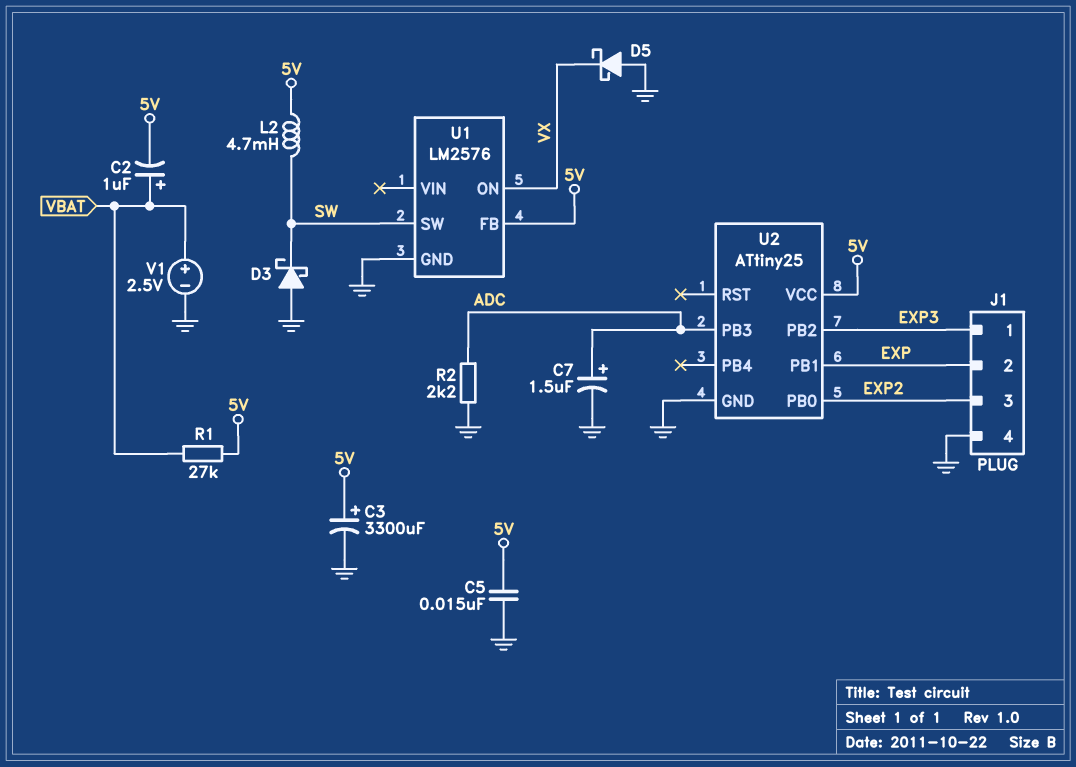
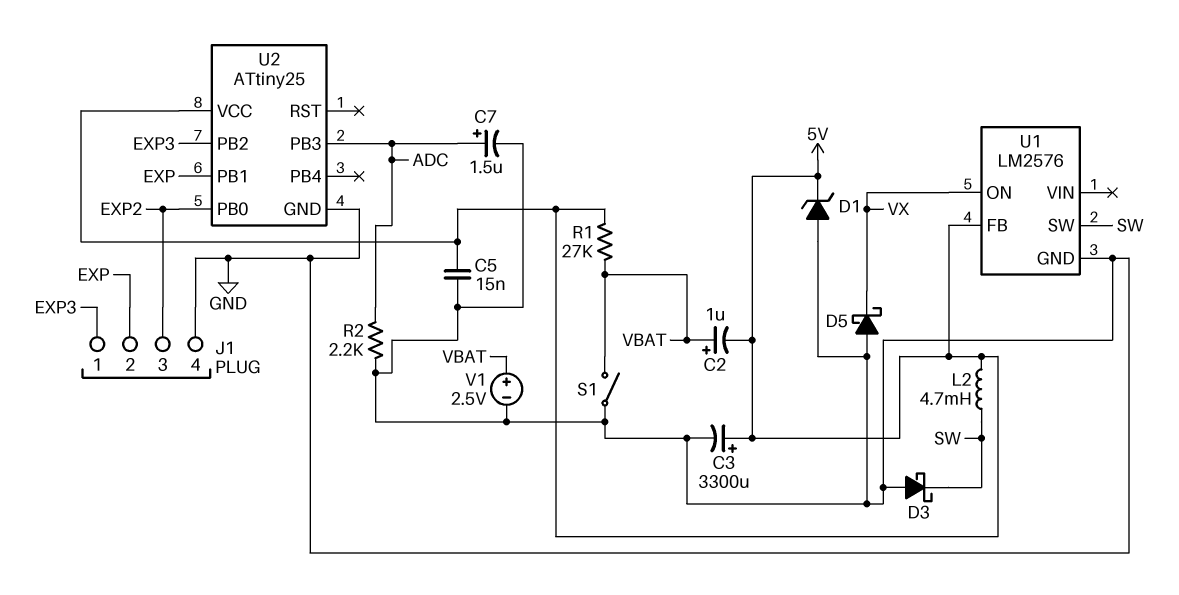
D1: none -> zener (A GND, K 5V)
S1: none -> switch (GND, VBAT)

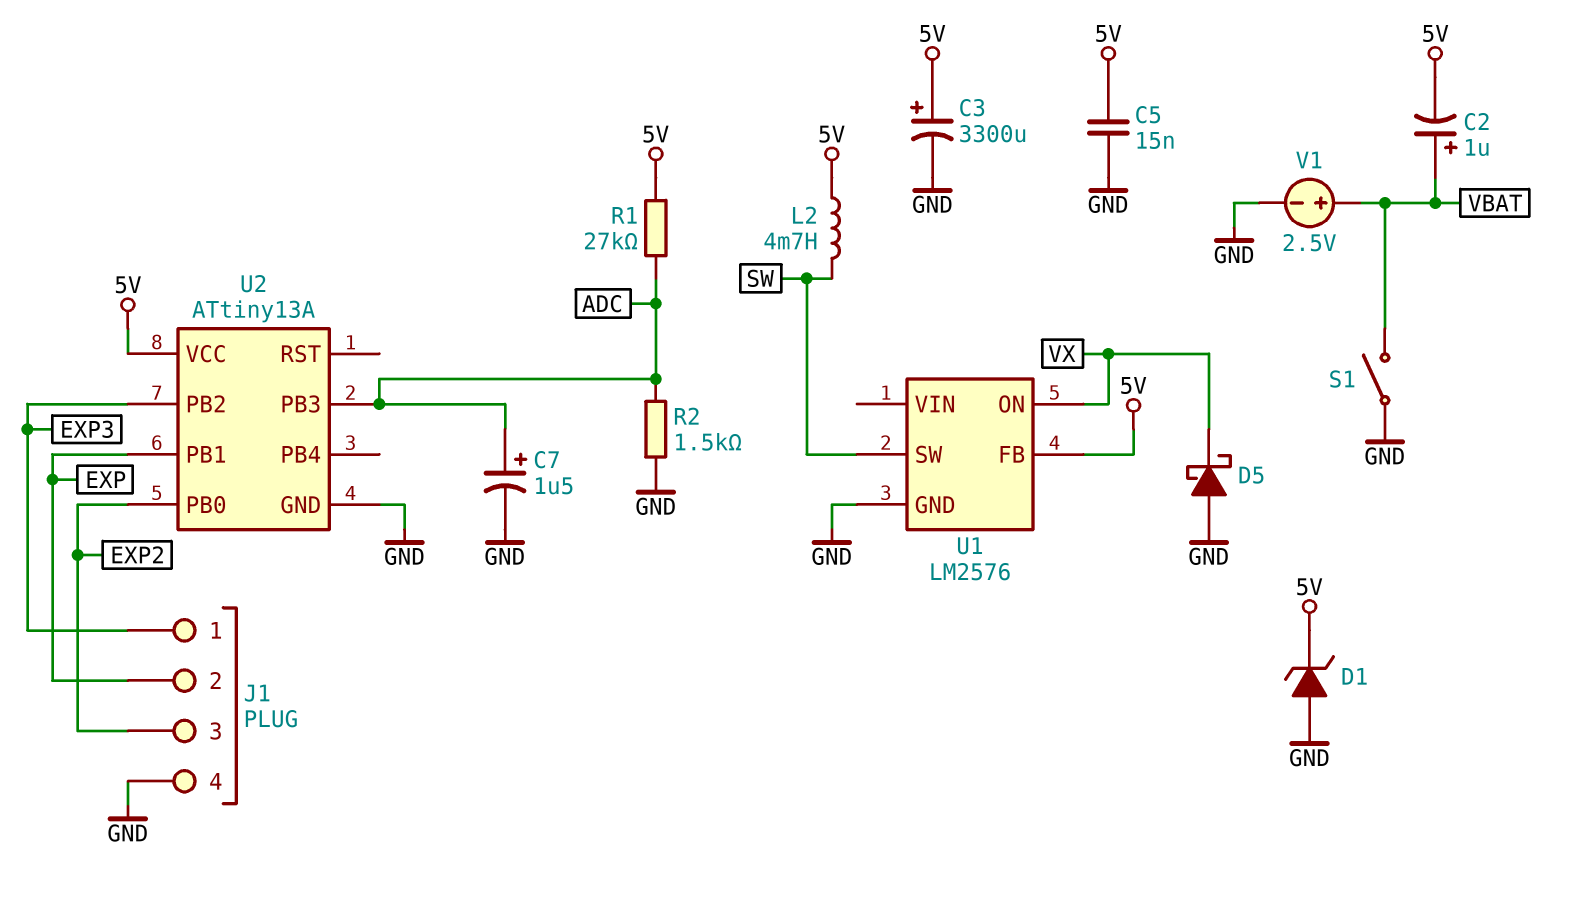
D3: schottky (A GND, K SW) -> none
R1: 27k (5V, VBAT) -> 27k (5V, ADC)
R2: 2.2k (ADC, GND) -> 1.5k (ADC, GND)
U2: ATtiny25 -> ATtiny13A

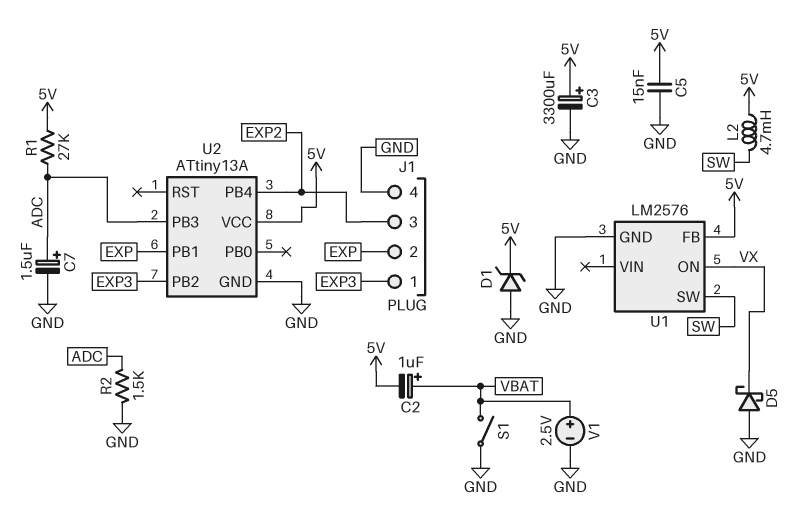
U2 pin PB0: EXP2 -> none
U2 pin PB4: none -> EXP2

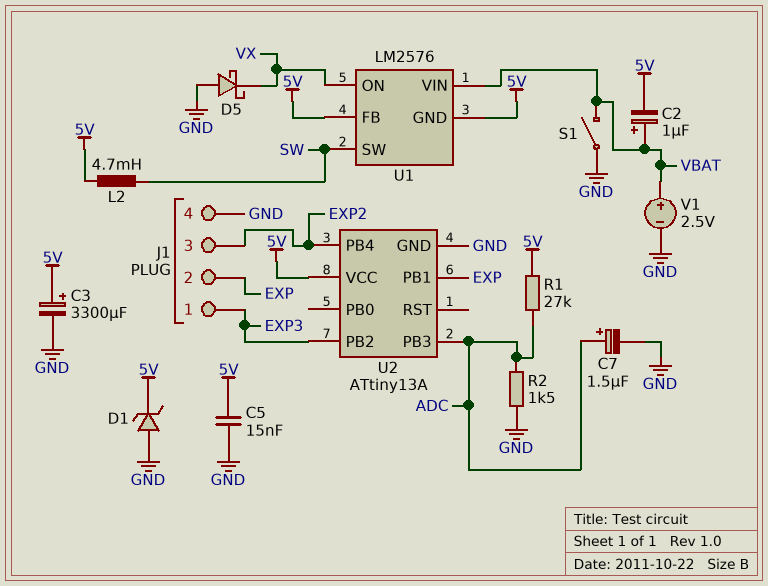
U1 pin GND: GND -> 5V
U1 pin VIN: none -> VBAT

